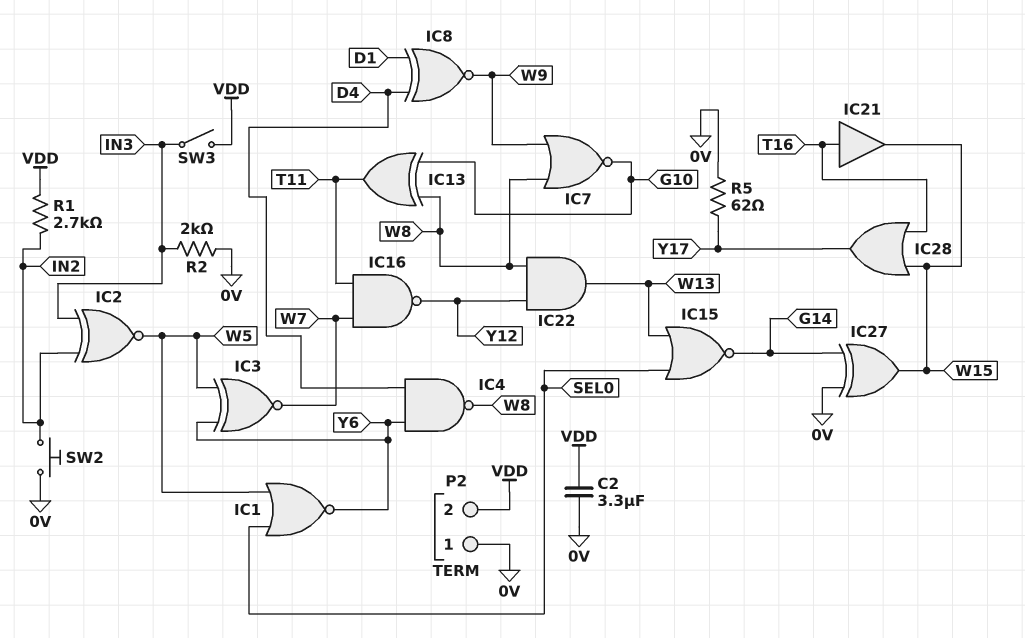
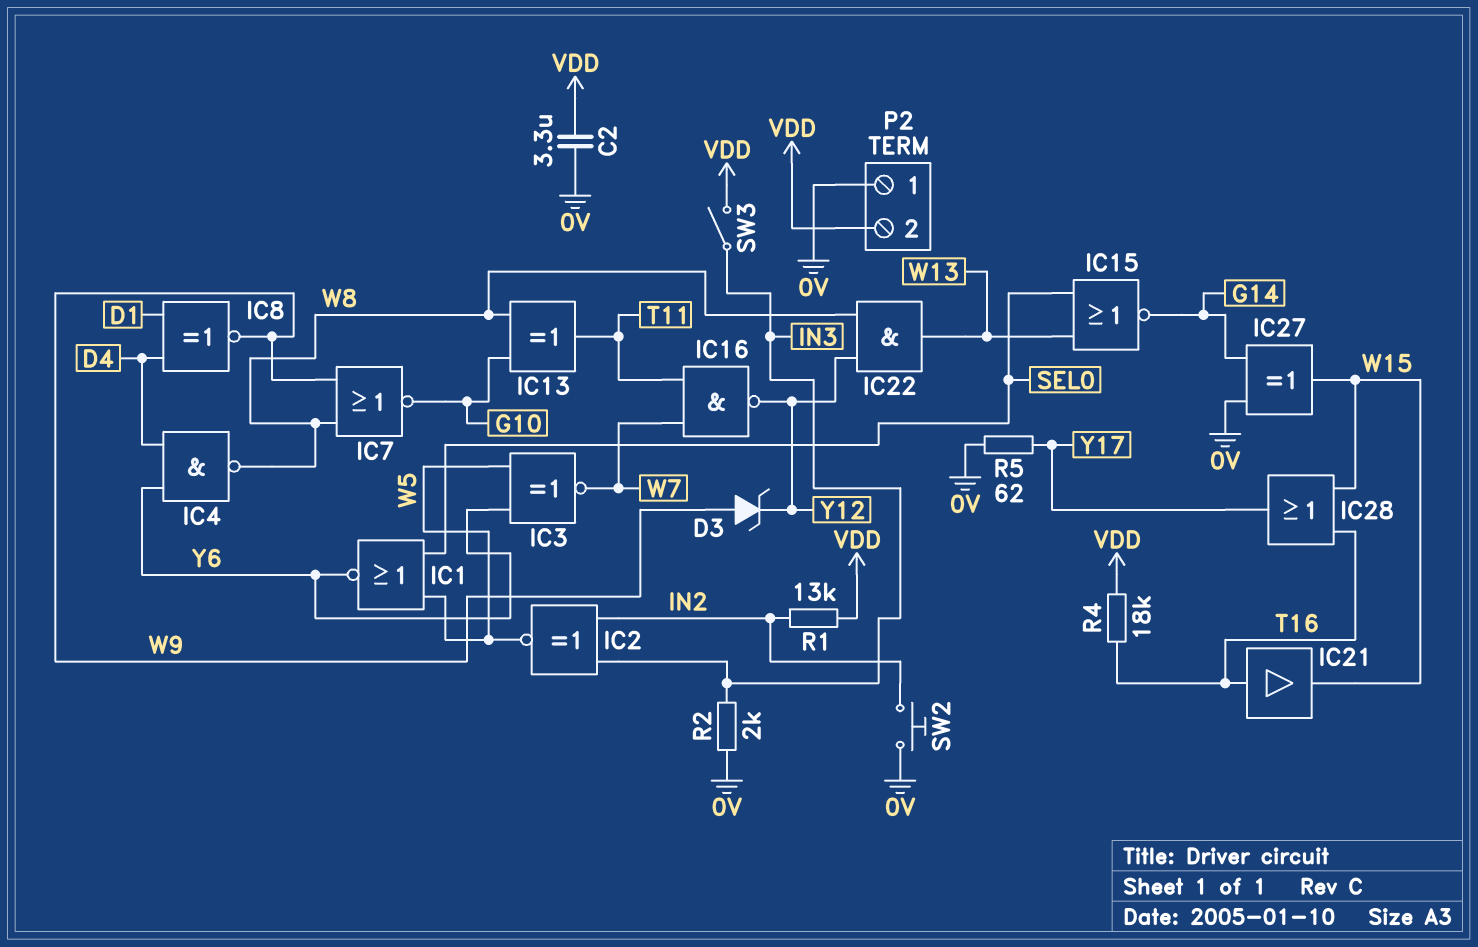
D3: none -> zener (A W9, K Y12)
R1: 2.7k (IN2, VDD) -> 13k (IN2, VDD)
R4: none -> 18k (T16, VDD)

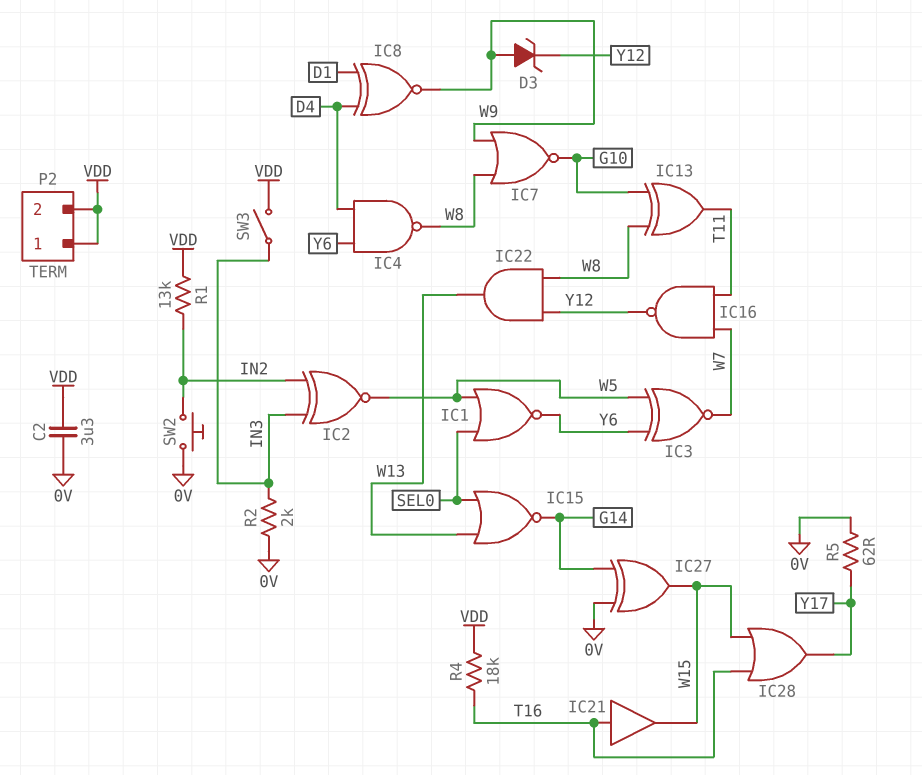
P2 pin 1: 0V -> VDD

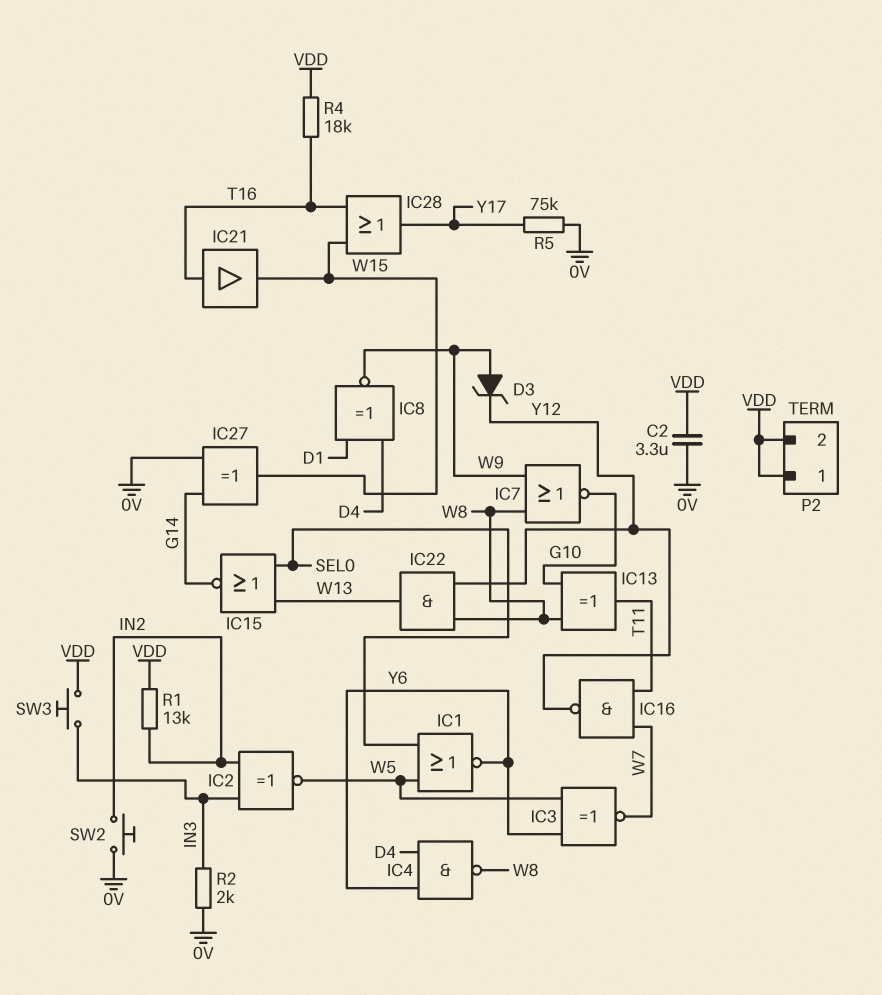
R5: 62 (0V, Y17) -> 75k (0V, Y17)
SW3: switch (IN3, VDD) -> button (IN3, VDD)

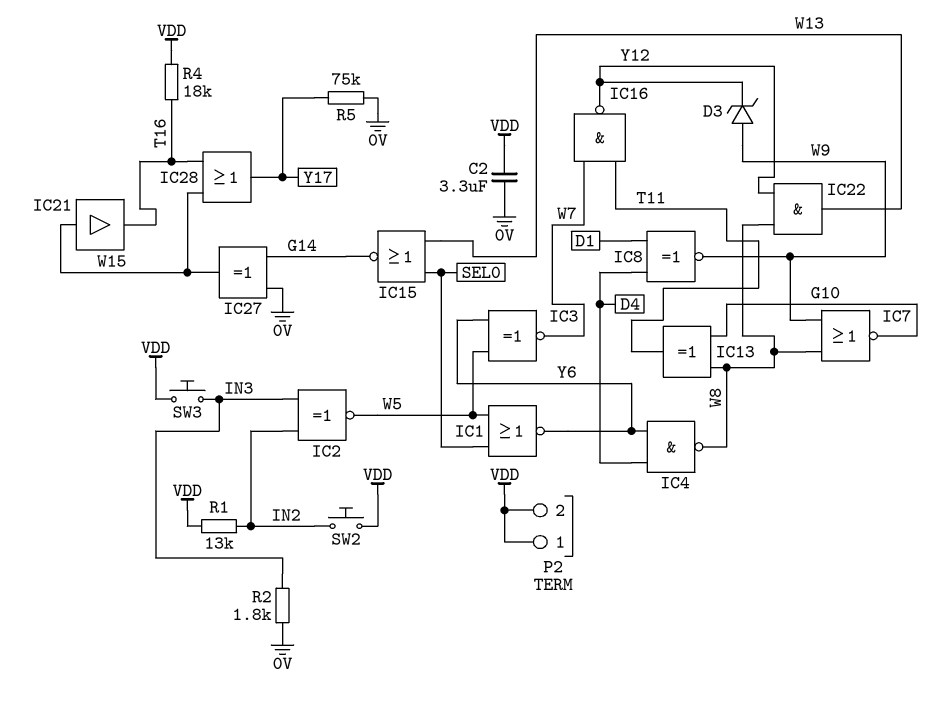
IC21: buffer (in T16, out W15) -> buffer (in W15, out T16)
R2: 2k (0V, IN3) -> 1.8k (0V, IN3)
SW2: button (0V, IN2) -> button (IN2, VDD)

